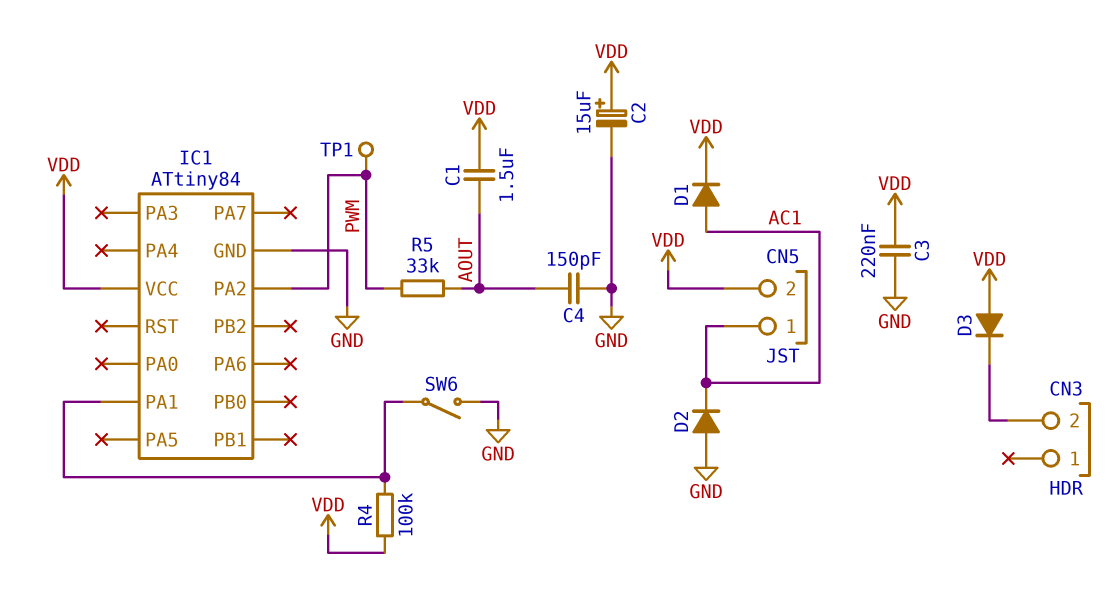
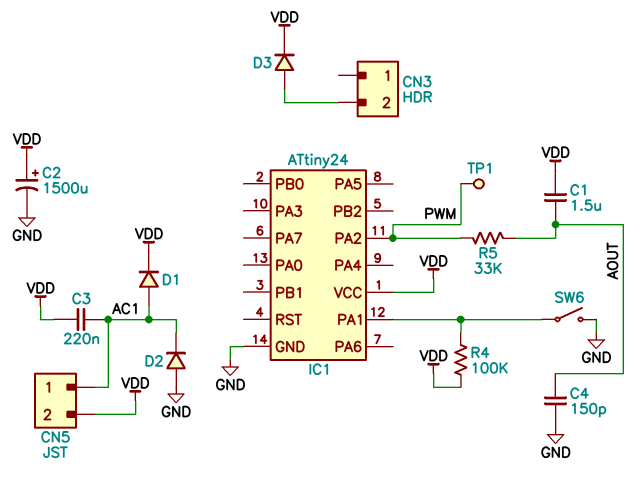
C2: 15uF (plus VDD, minus GND) -> 1500uF (plus VDD, minus GND)
C3: 220nF (GND, VDD) -> 220nF (AC1, VDD)
D3: diode (A VDD, K CN3/2) -> diode (A CN3/2, K VDD)
IC1: ATtiny84 -> ATtiny24

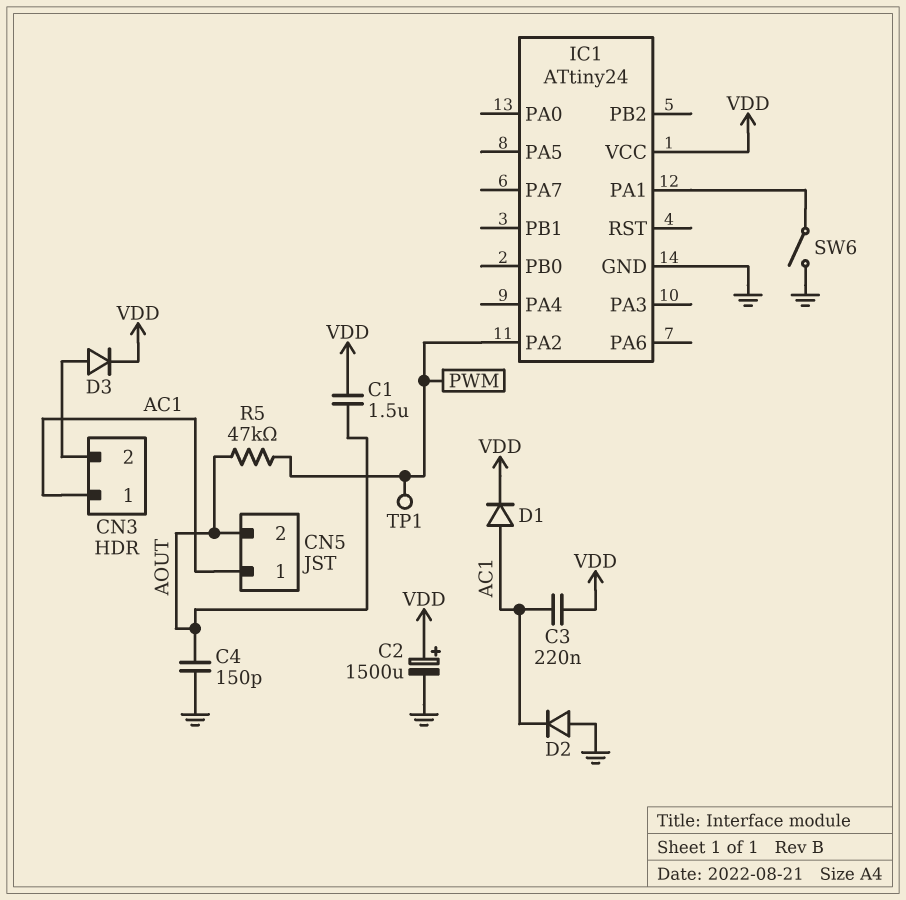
CN3 pin 1: none -> AC1
CN5 pin 2: VDD -> AOUT
R4: 100k (IC1/PA1, VDD) -> none
R5: 33k (AOUT, PWM) -> 47k (AOUT, PWM)

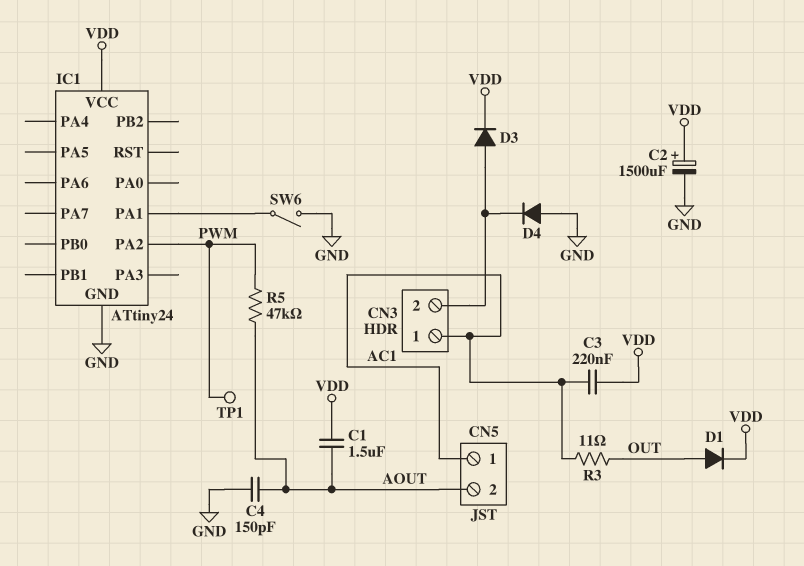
D1: diode (A AC1, K VDD) -> diode (A OUT, K VDD)
D2: diode (A GND, K AC1) -> none
D4: none -> diode (A GND, K CN3/2)
R3: none -> 11 (AC1, OUT)

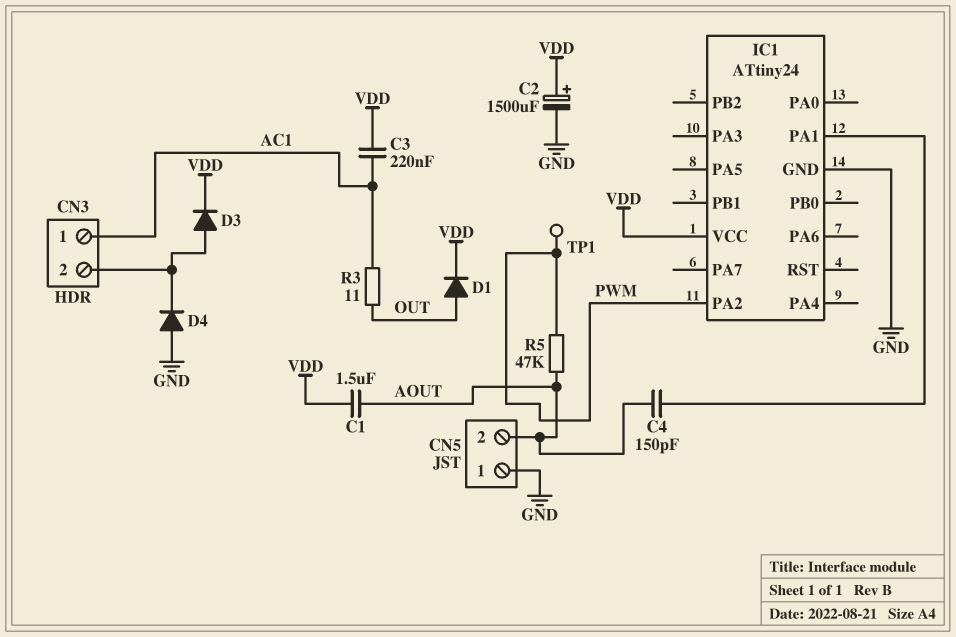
C4: 150pF (AOUT, GND) -> 150pF (AOUT, IC1/PA1)
CN5 pin 1: AC1 -> GND
SW6: switch (GND, IC1/PA1) -> none

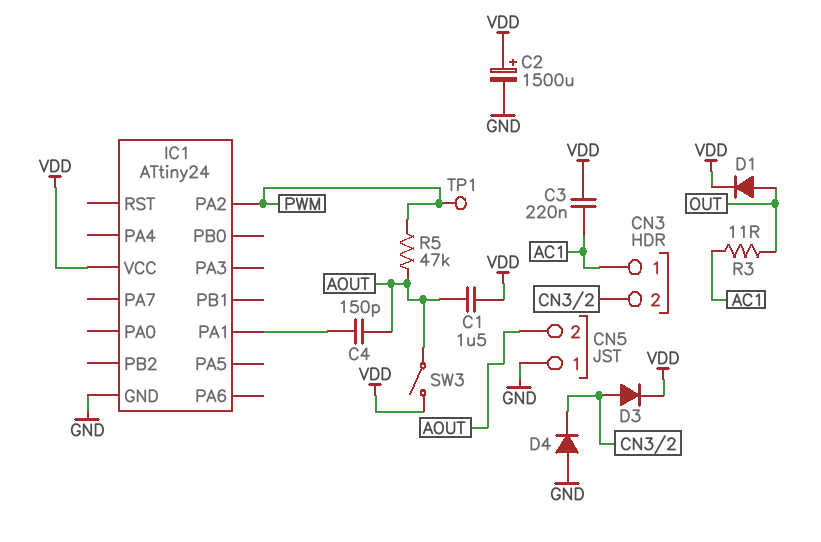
SW3: none -> switch (AOUT, VDD)

